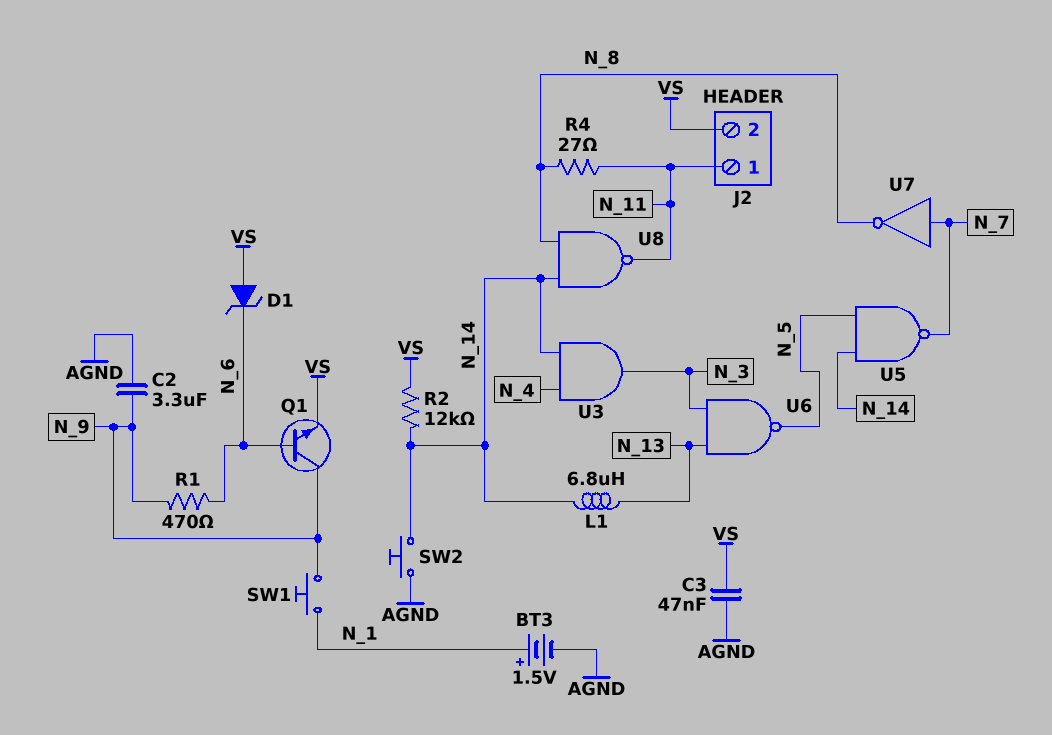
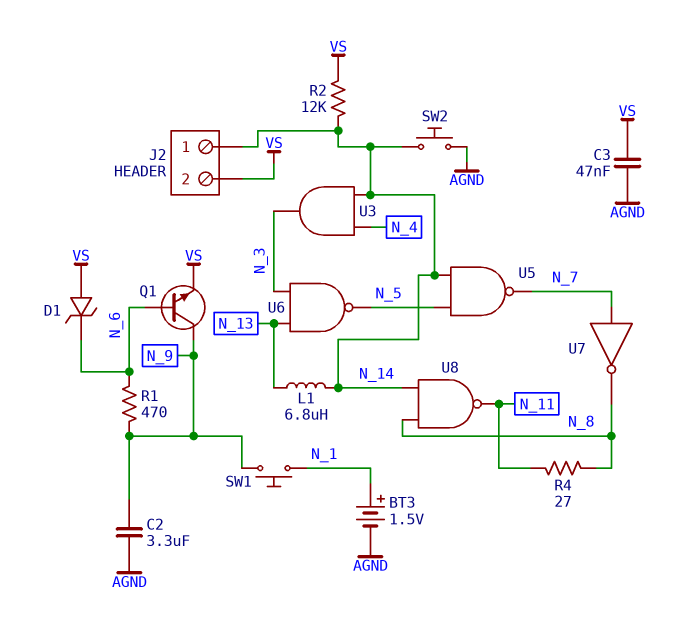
J2 pin 1: N_11 -> N_14

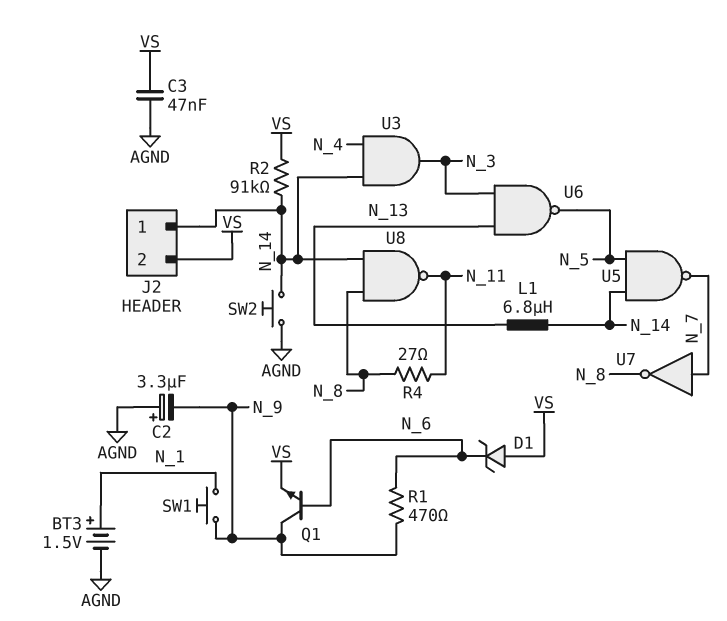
C2: 3.3uF (AGND, N_9) -> 3.3uF (plus AGND, minus N_9)
R2: 12k (N_14, VS) -> 91k (N_14, VS)

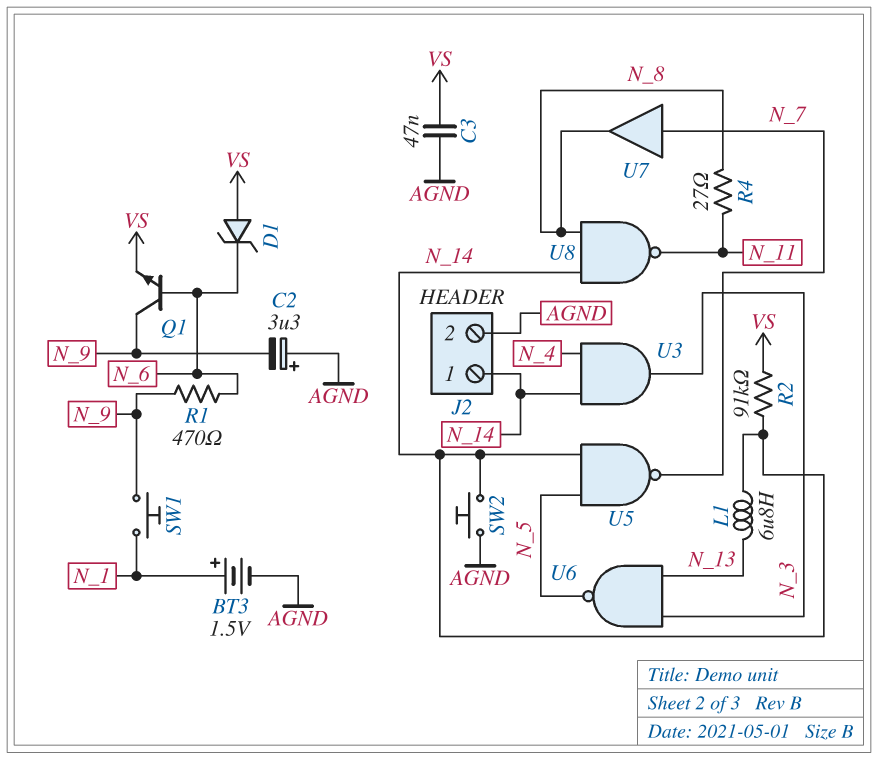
J2 pin 2: VS -> AGND
U7: NOT (in N_7, out N_8) -> buffer (in N_7, out N_8)

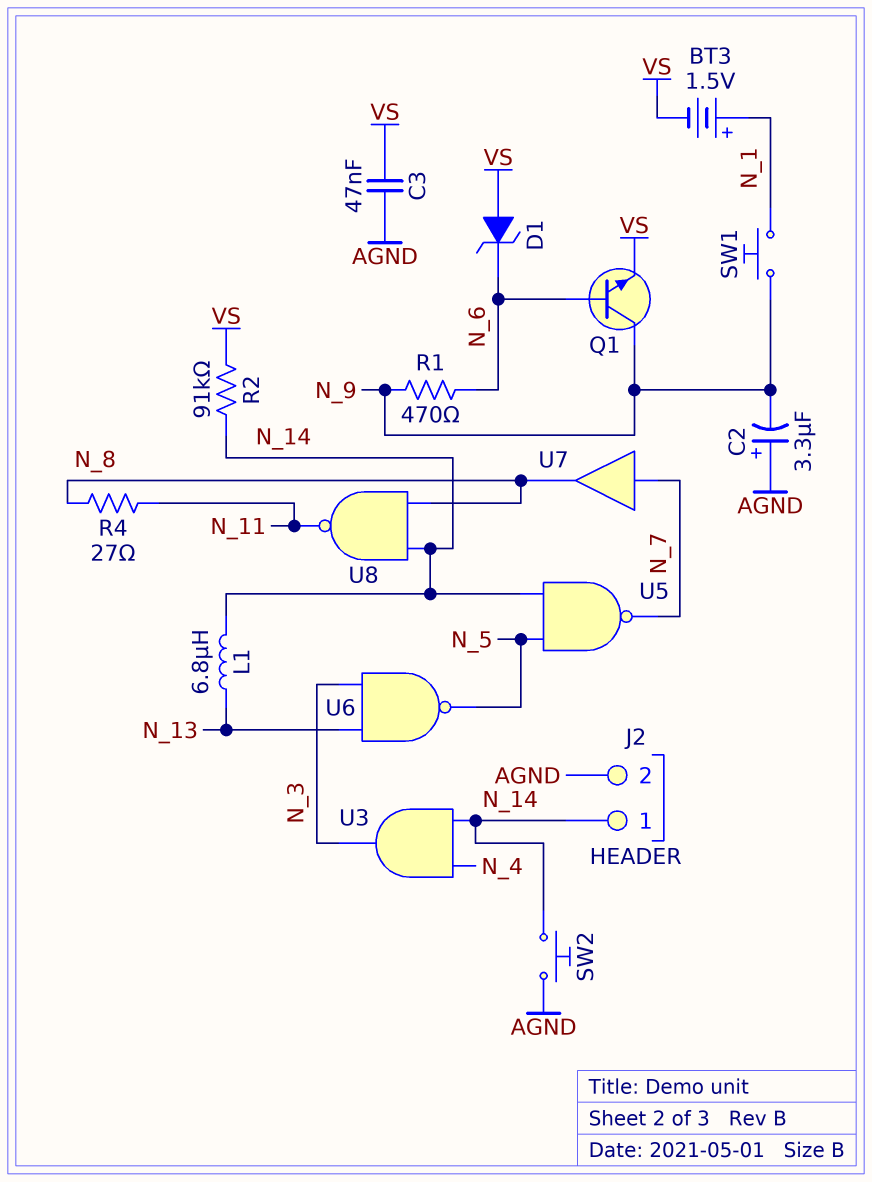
BT3: 1.5V (plus N_1, minus AGND) -> 1.5V (plus N_1, minus VS)

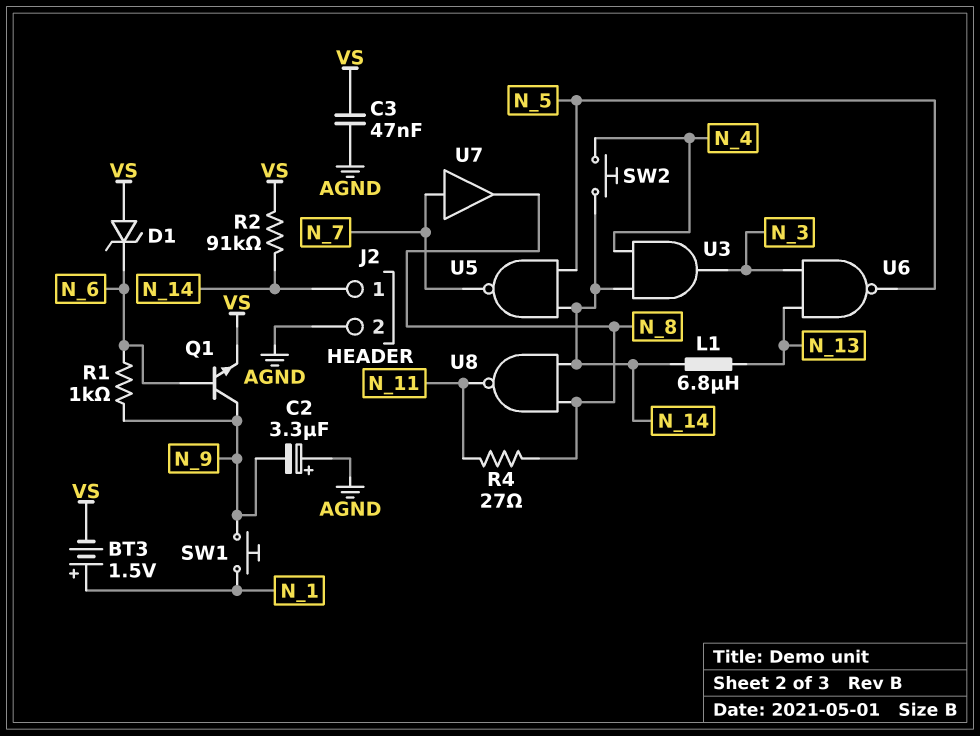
R1: 470 (N_6, N_9) -> 1k (N_6, N_9)
SW2: button (AGND, N_14) -> button (N_4, N_14)

